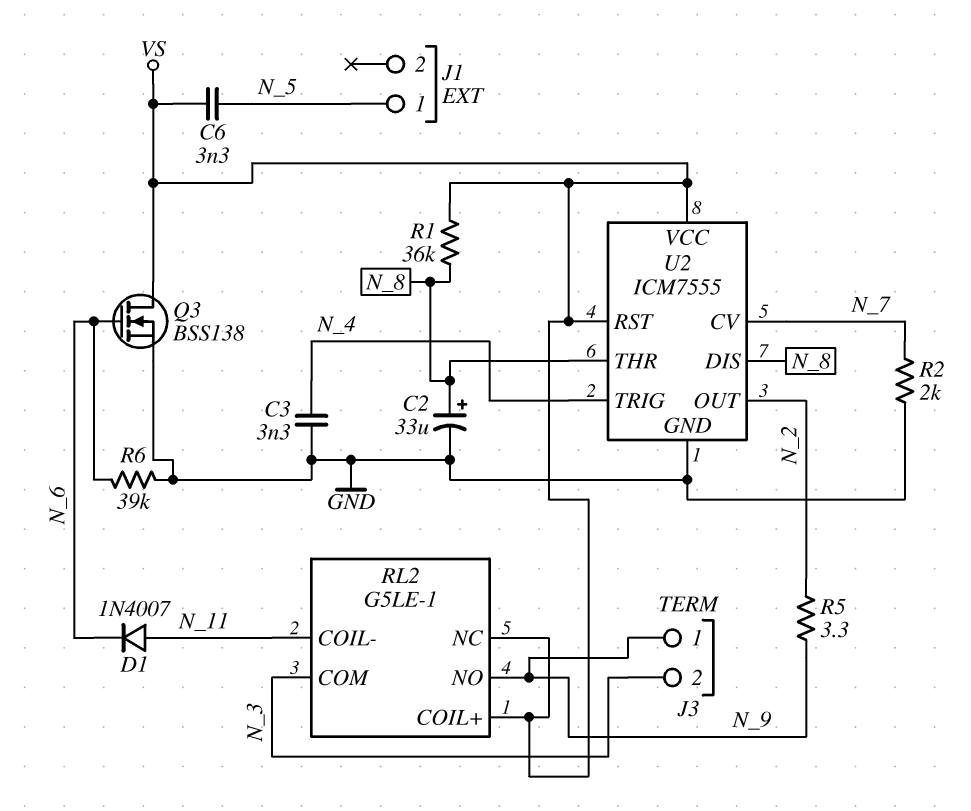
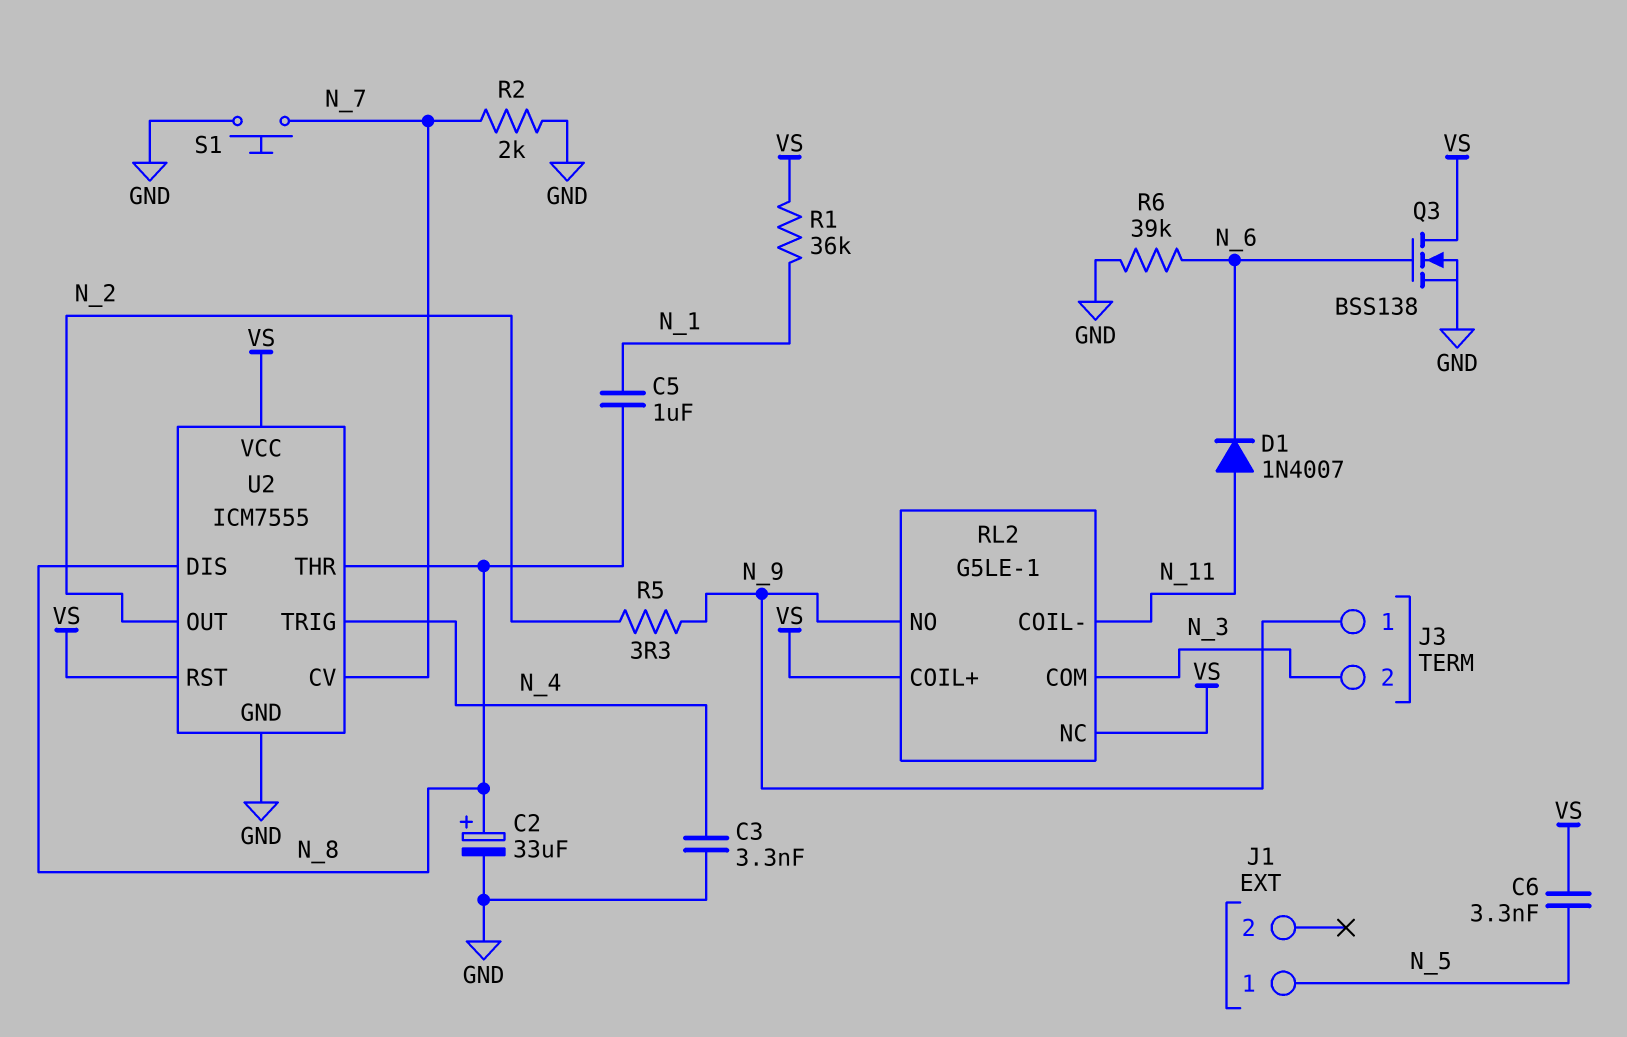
C5: none -> 1uF (N_1, N_8)
R1: 36k (N_8, VS) -> 36k (N_1, VS)
S1: none -> button (GND, N_7)

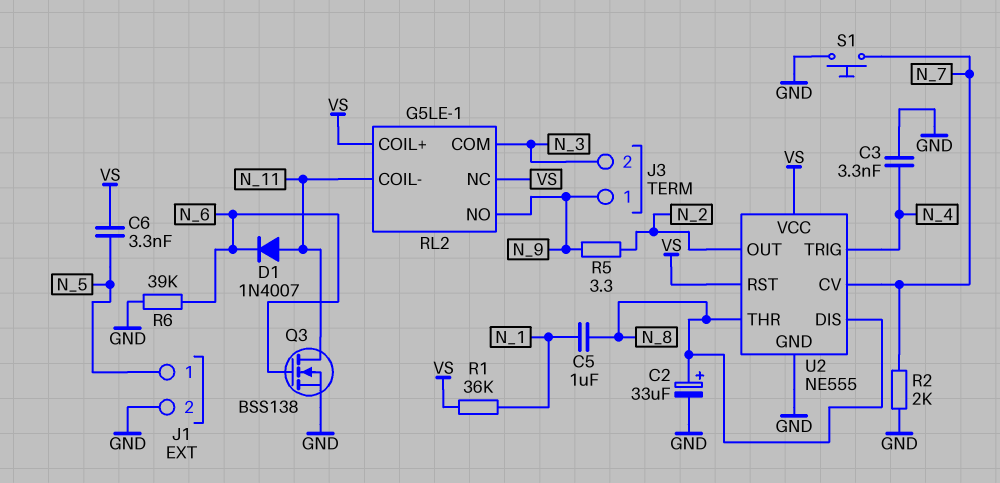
J1 pin 2: none -> GND
Q3: NMOS BSS138 (G N_6, D VS, S GND) -> NMOS BSS138 (G N_6, D N_11, S GND)
U2: ICM7555 -> NE555

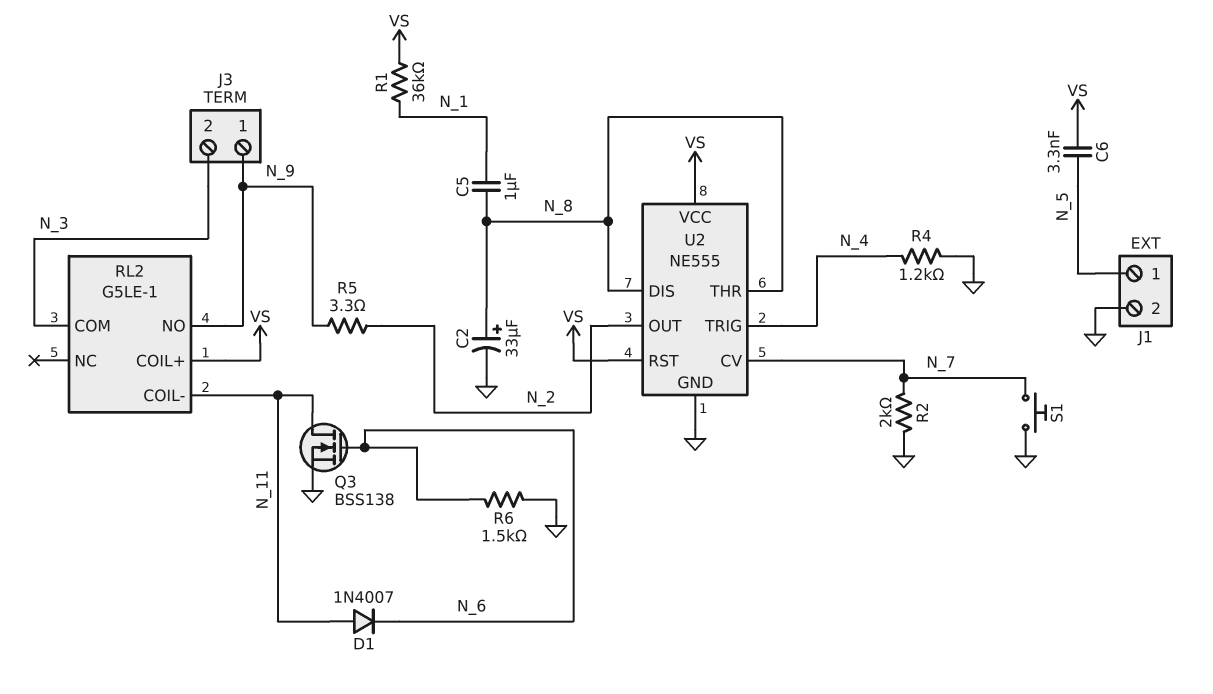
C3: 3.3nF (GND, N_4) -> none
R4: none -> 1.2k (GND, N_4)
R6: 39k (GND, N_6) -> 1.5k (GND, N_6)
RL2 pin NC: VS -> none

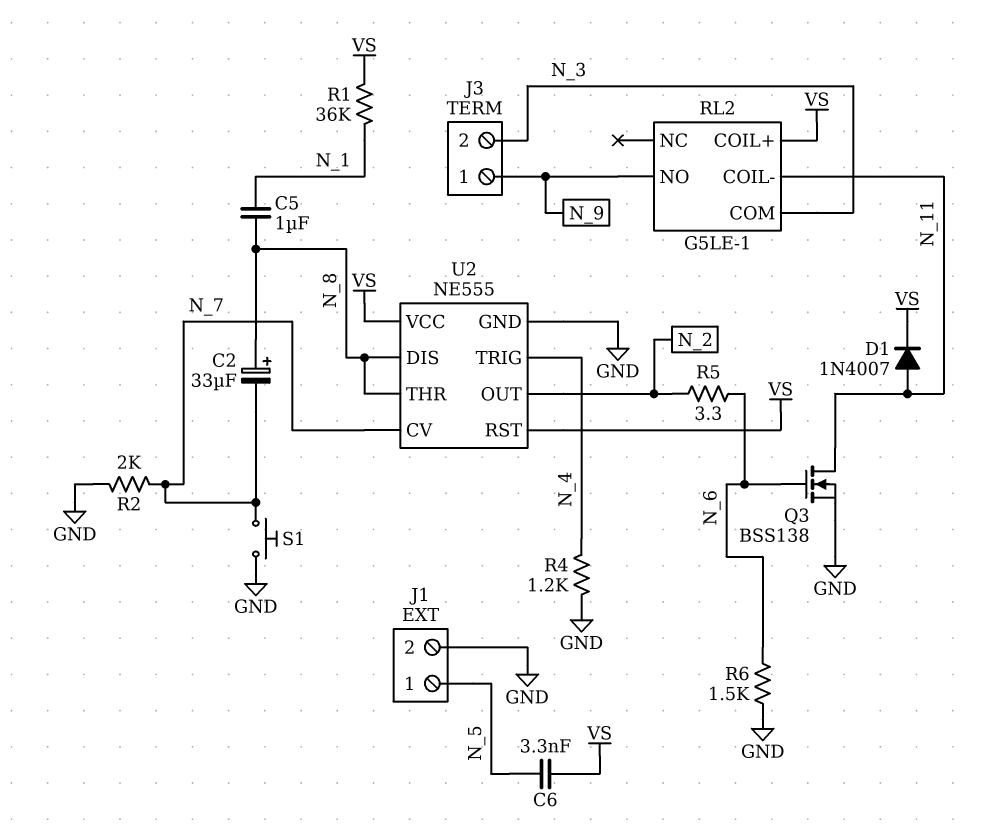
C2: 33uF (plus N_8, minus GND) -> 33uF (plus N_8, minus N_7)
D1: diode 1N4007 (A N_11, K N_6) -> diode 1N4007 (A N_11, K VS)
R5: 3.3 (N_2, N_9) -> 3.3 (N_2, N_6)

